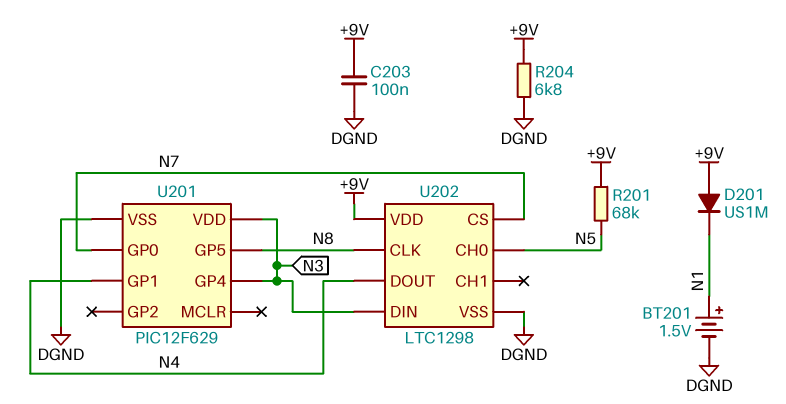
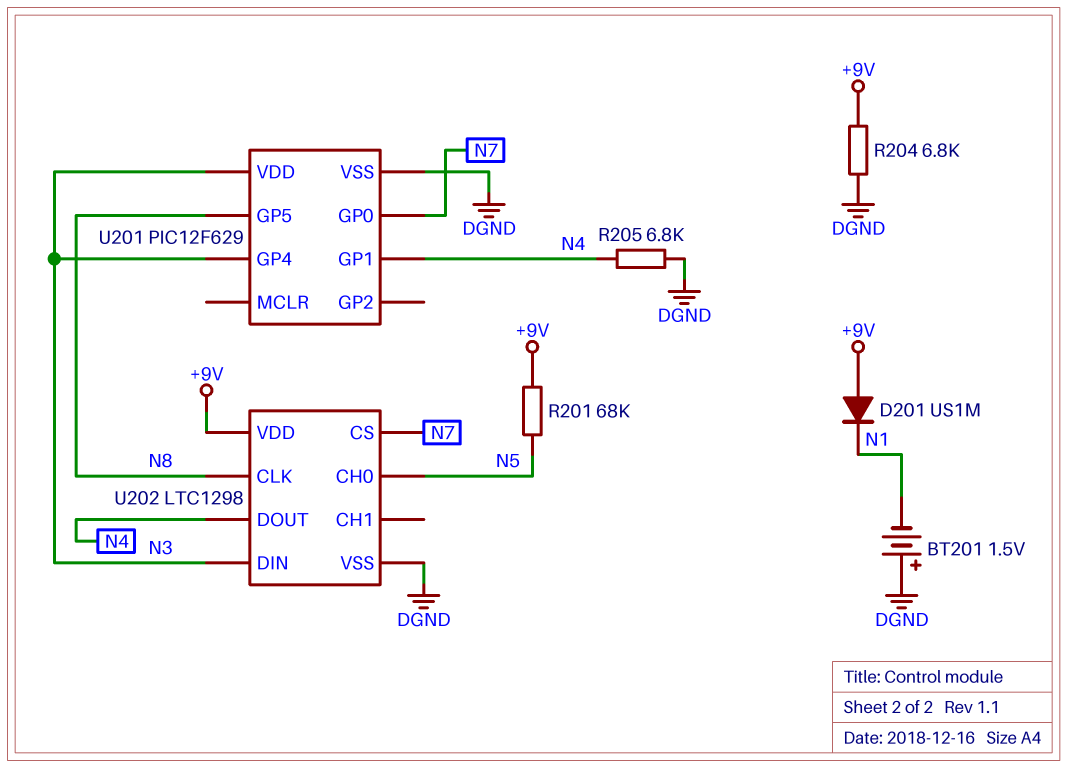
BT201: 1.5V (plus N1, minus DGND) -> 1.5V (plus DGND, minus N1)
C203: 100nF (+9V, DGND) -> none
R205: none -> 6.8k (DGND, N4)

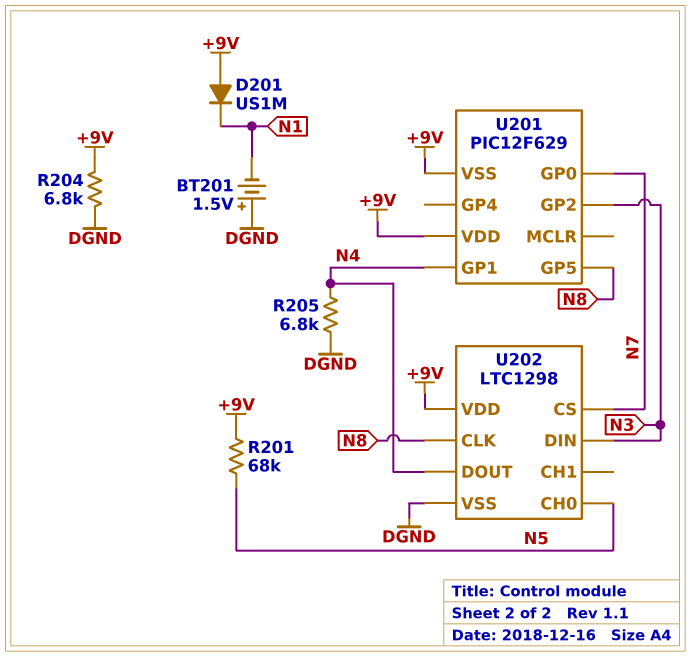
U201 pin GP2: none -> N3
U201 pin GP4: N3 -> none
U201 pin VDD: N3 -> +9V
U201 pin VSS: DGND -> +9V

